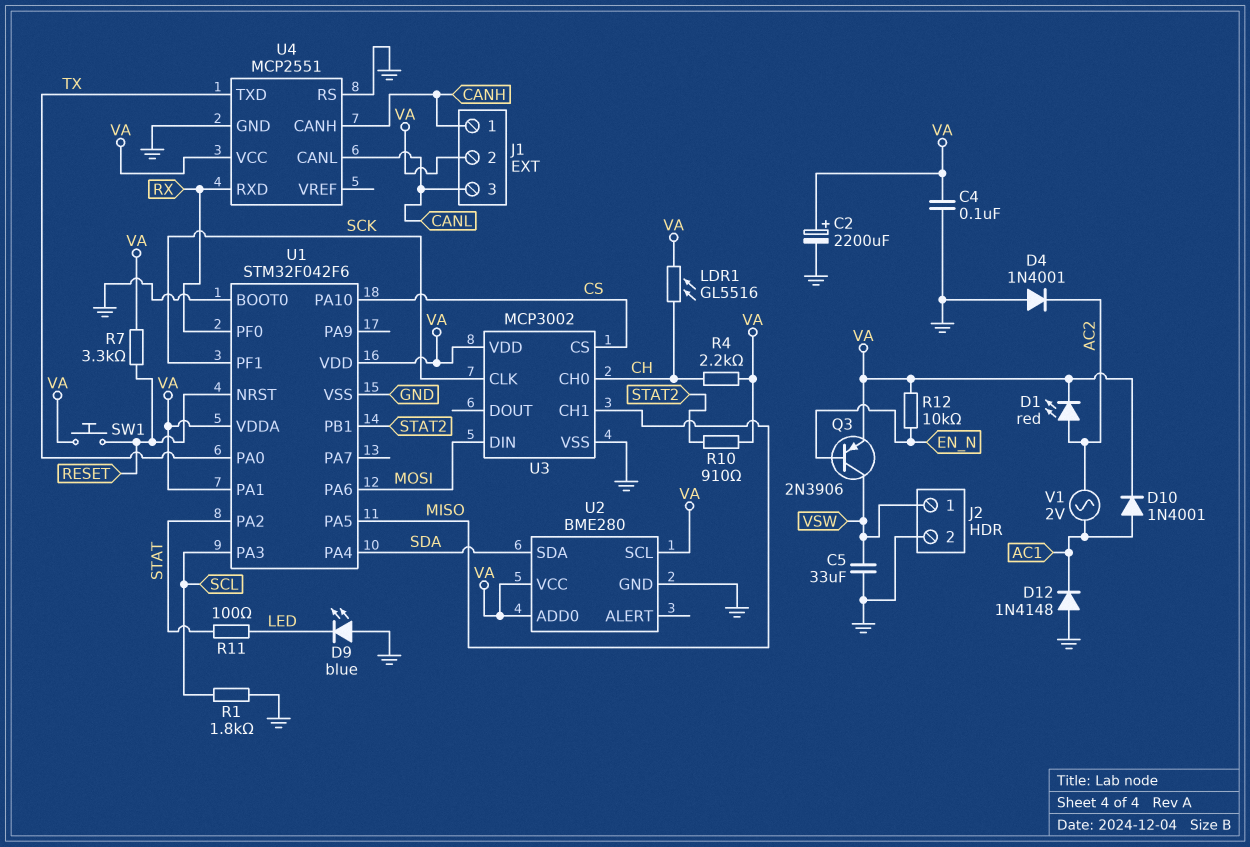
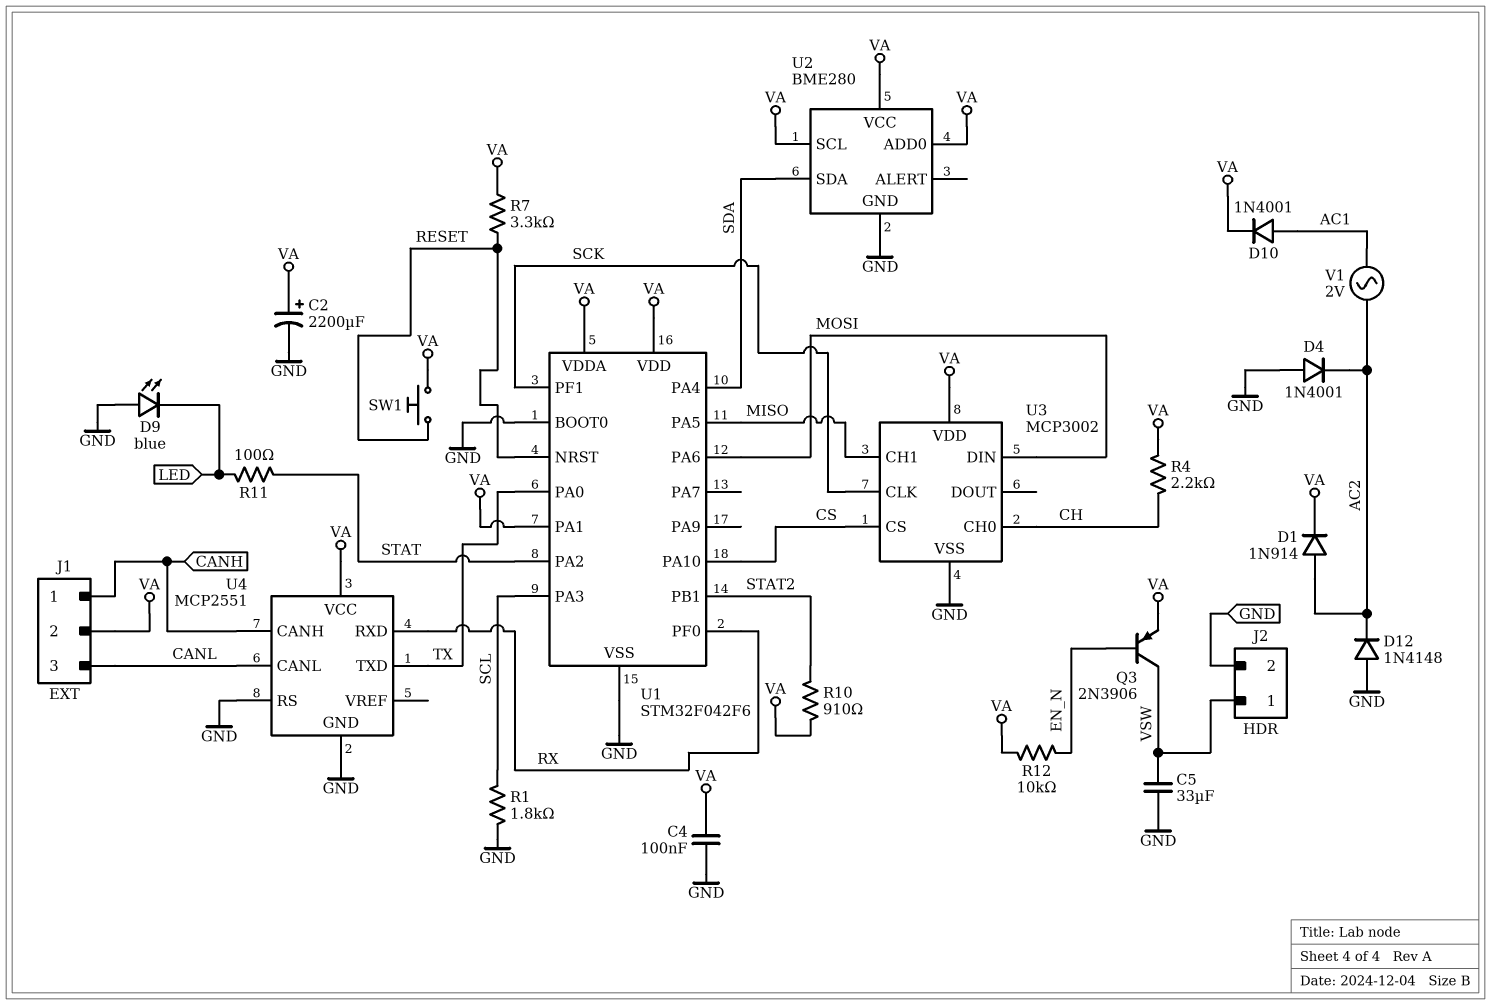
D1: LED red (A AC2, K VA) -> diode 1N914 (A AC2, K VA)
D12: diode 1N4148 (A GND, K AC1) -> diode 1N4148 (A GND, K AC2)
LDR1: GL5516 (CH, VA) -> none

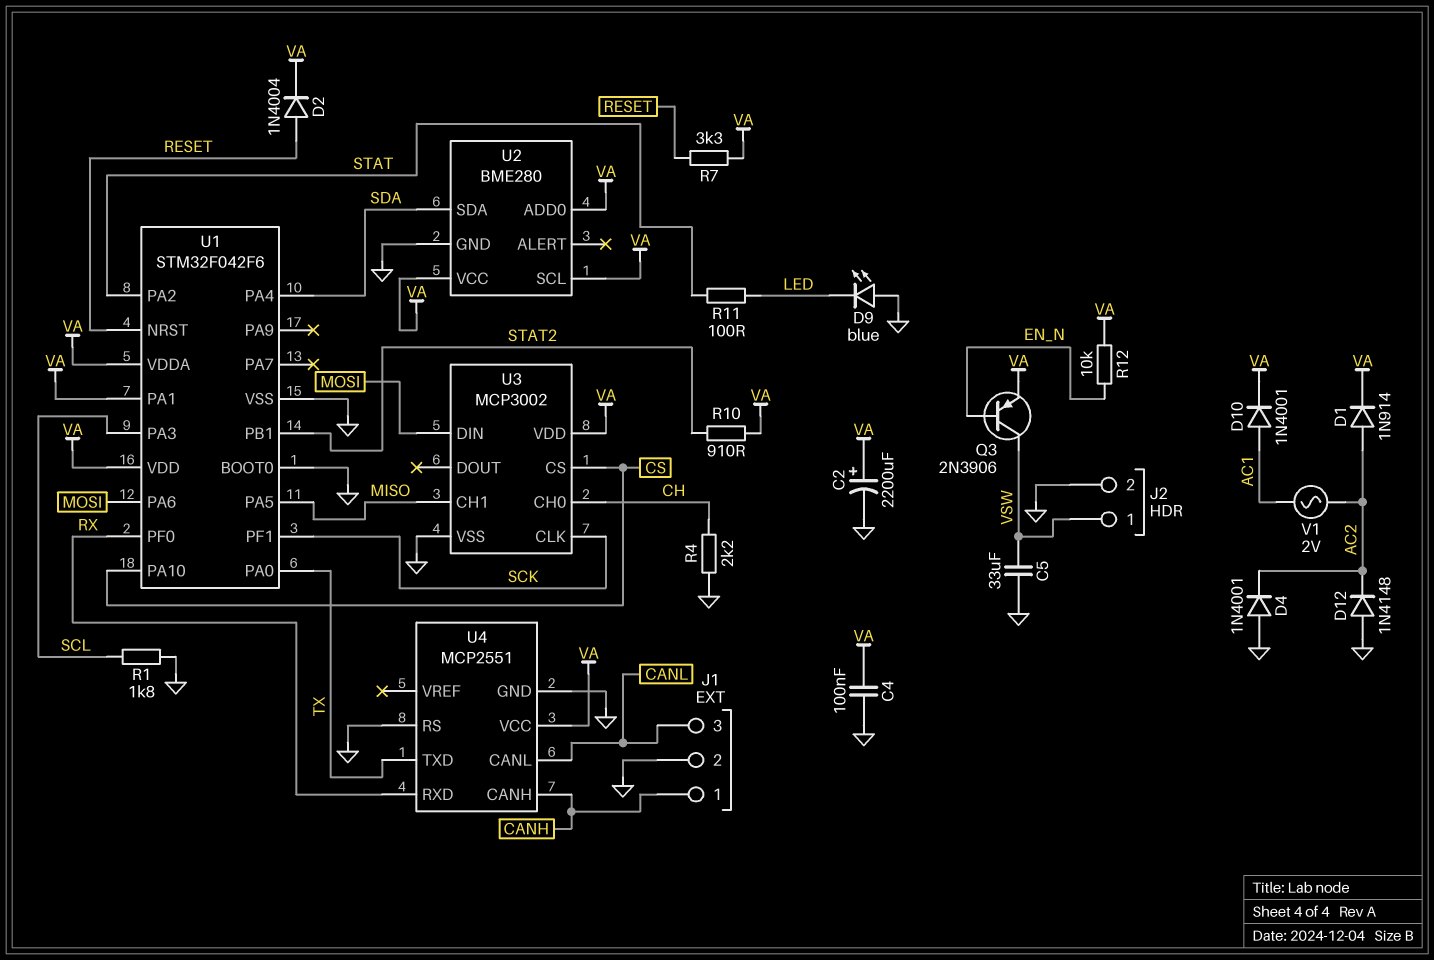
D2: none -> diode 1N4004 (A RESET, K VA)
J1 pin 2: VA -> GND
R4: 2.2k (CH, VA) -> 2.2k (CH, GND)
SW1: button (RESET, VA) -> none

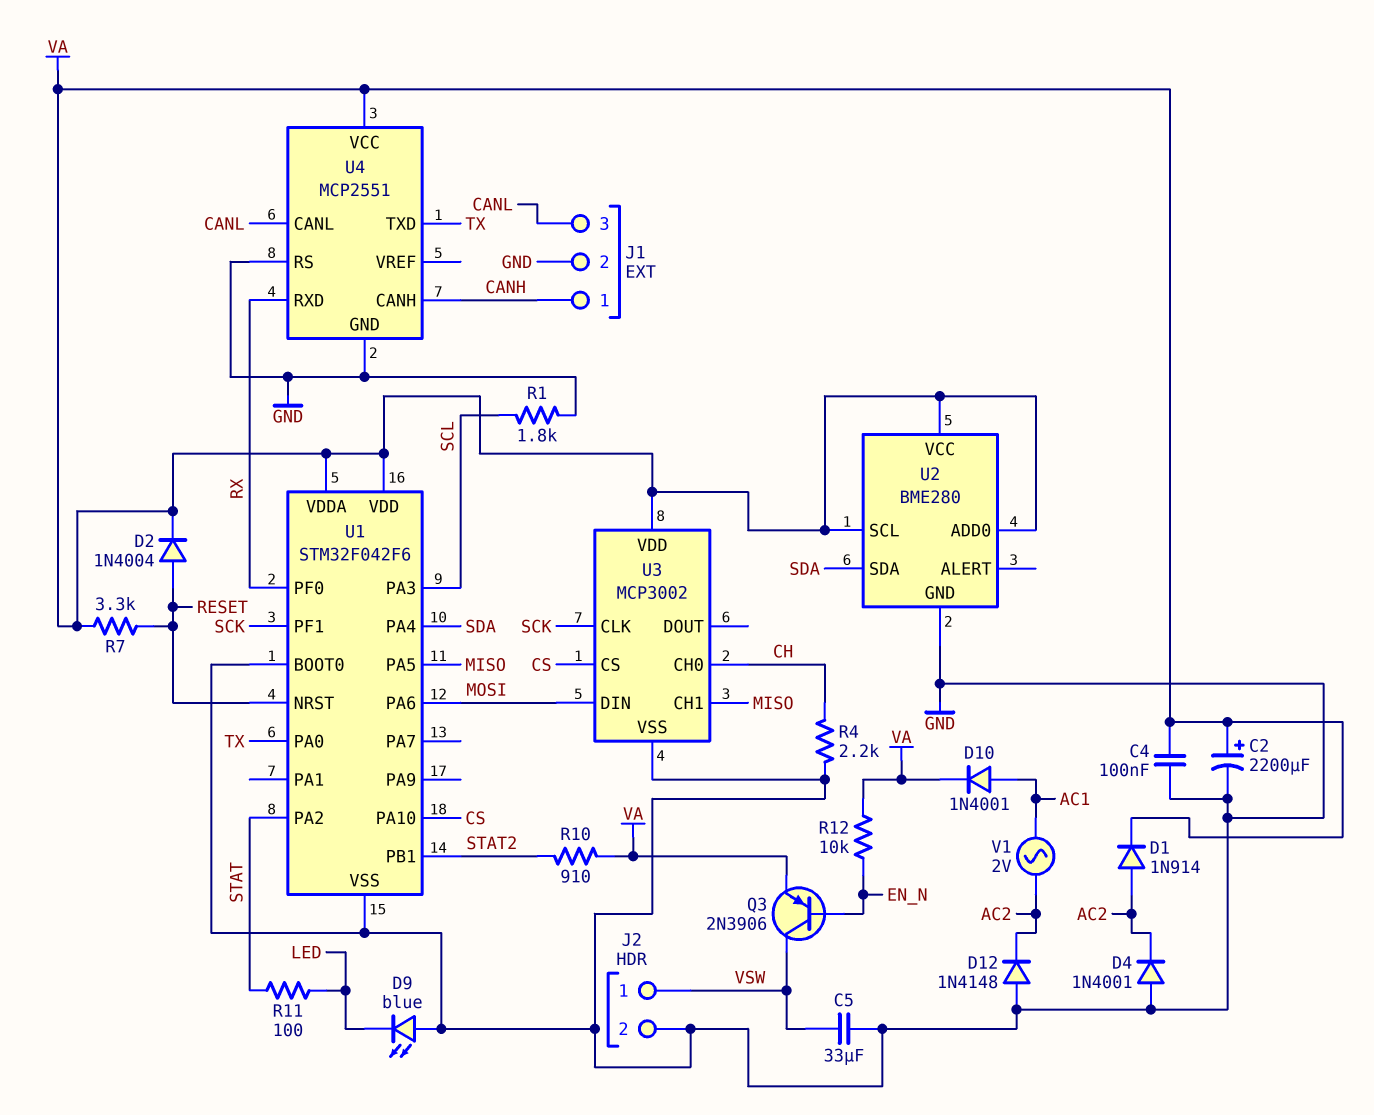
U1 pin PA1: VA -> none

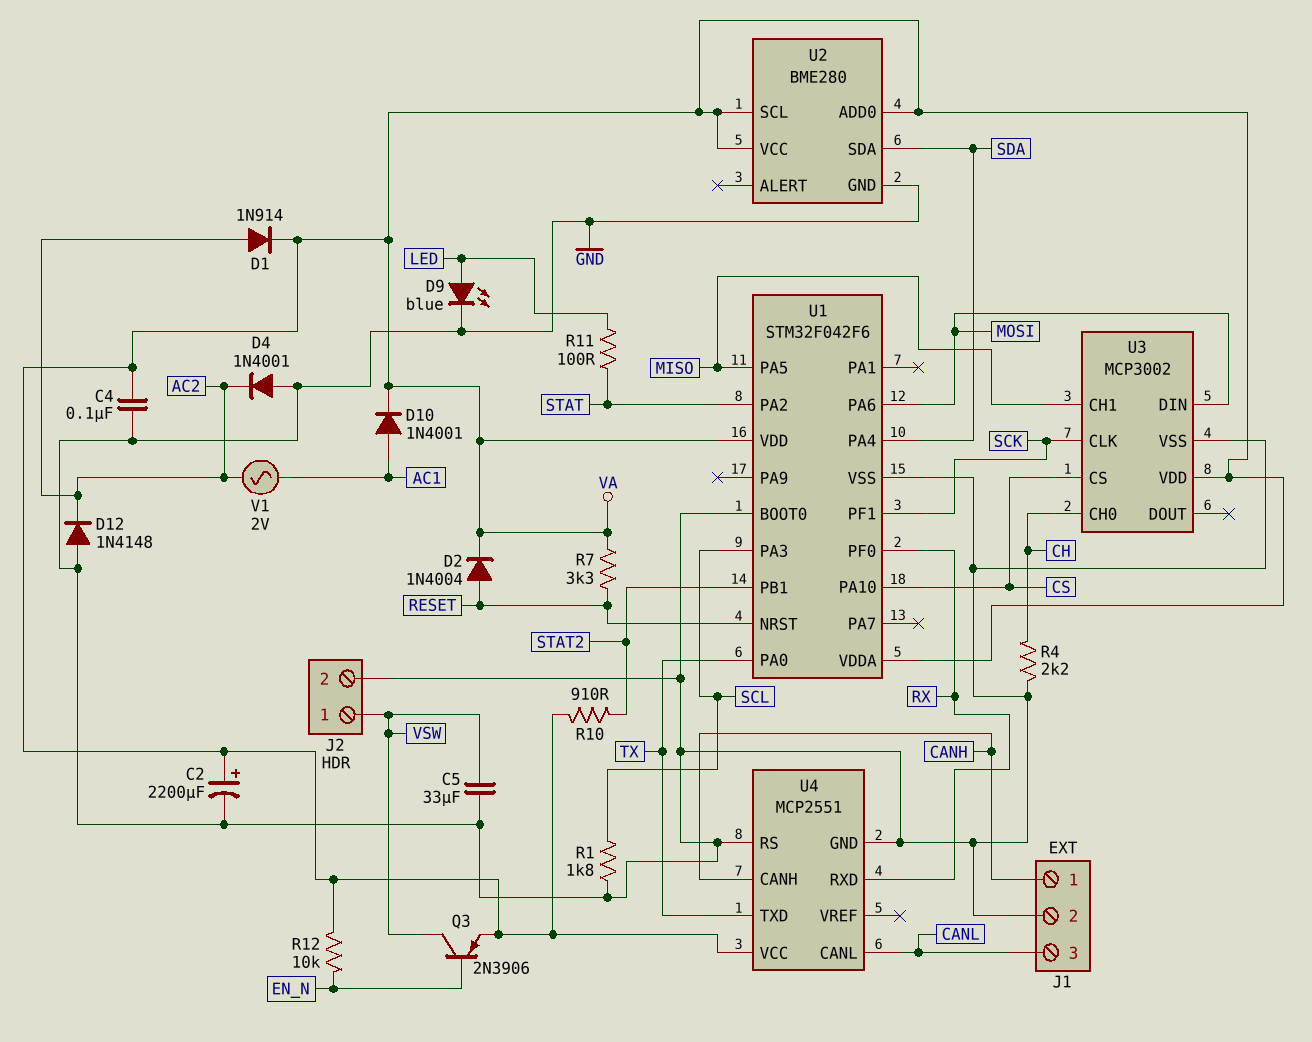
D9: LED blue (A GND, K LED) -> LED blue (A LED, K GND)

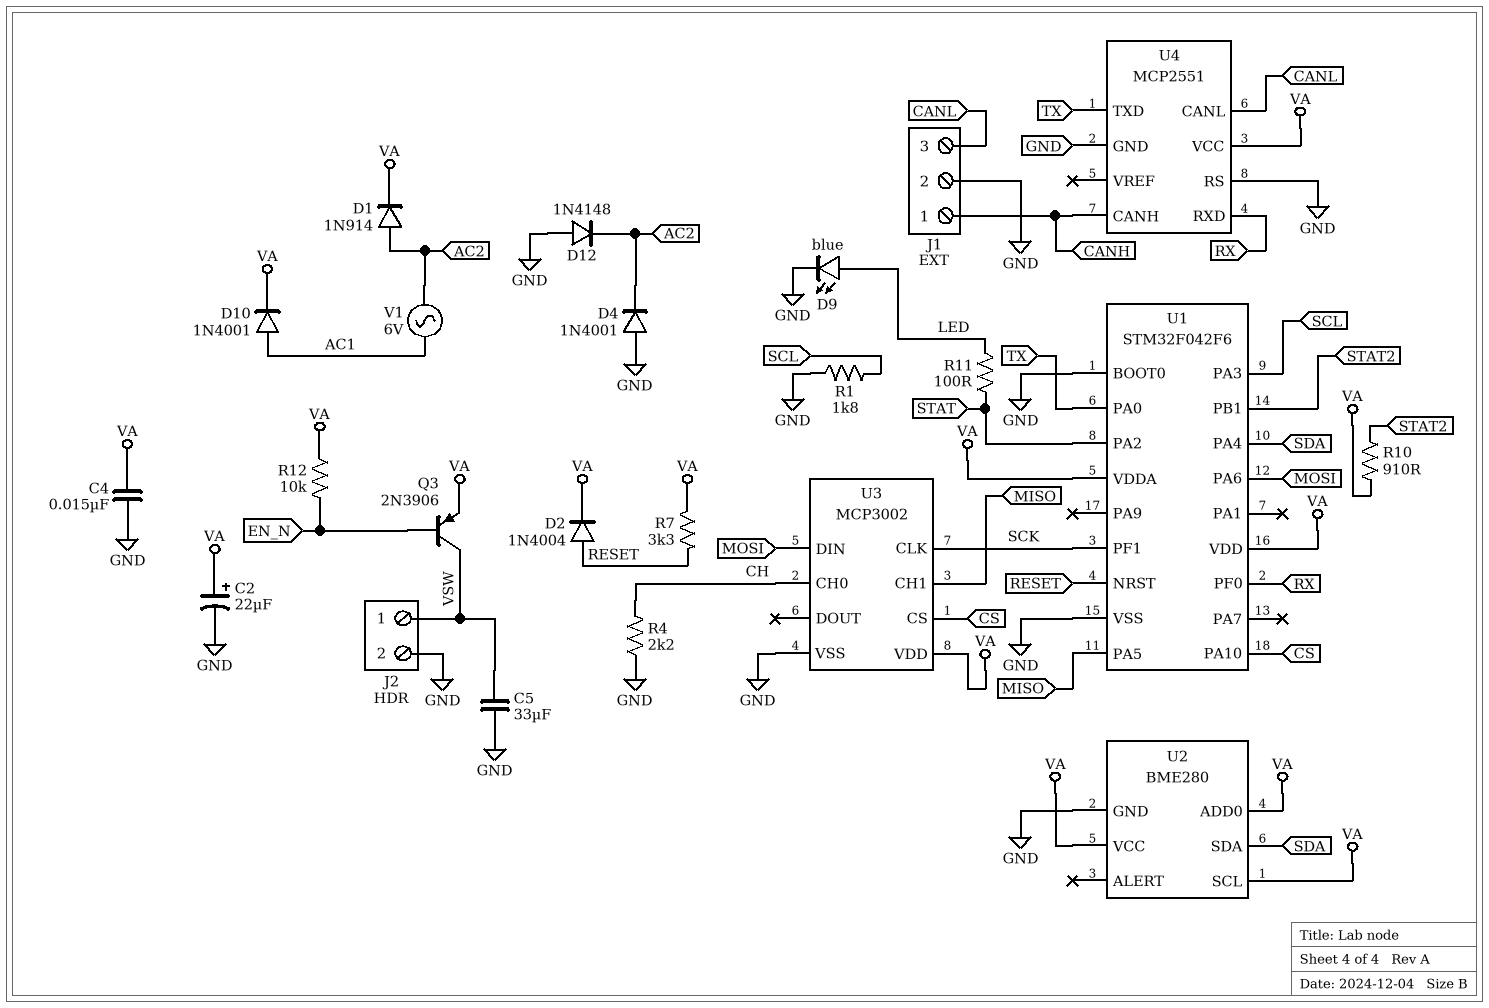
C2: 2200uF (plus VA, minus GND) -> 22uF (plus VA, minus GND)
C4: 100nF (GND, VA) -> 15nF (GND, VA)
V1: AC 2V (AC1, AC2) -> AC 6V (AC1, AC2)

